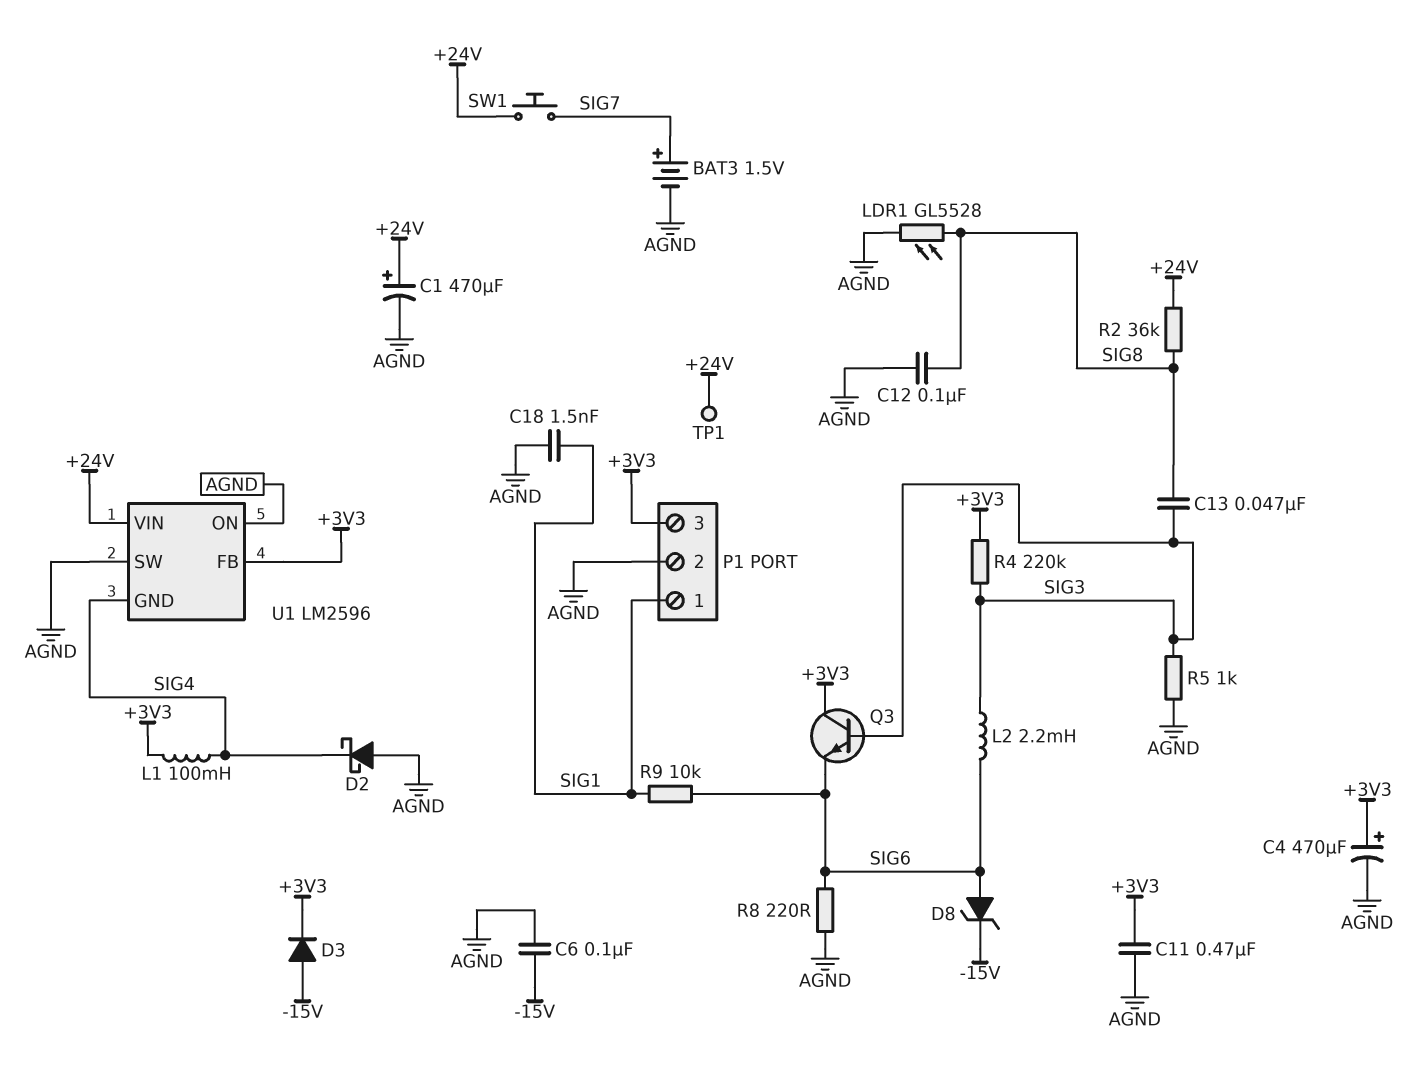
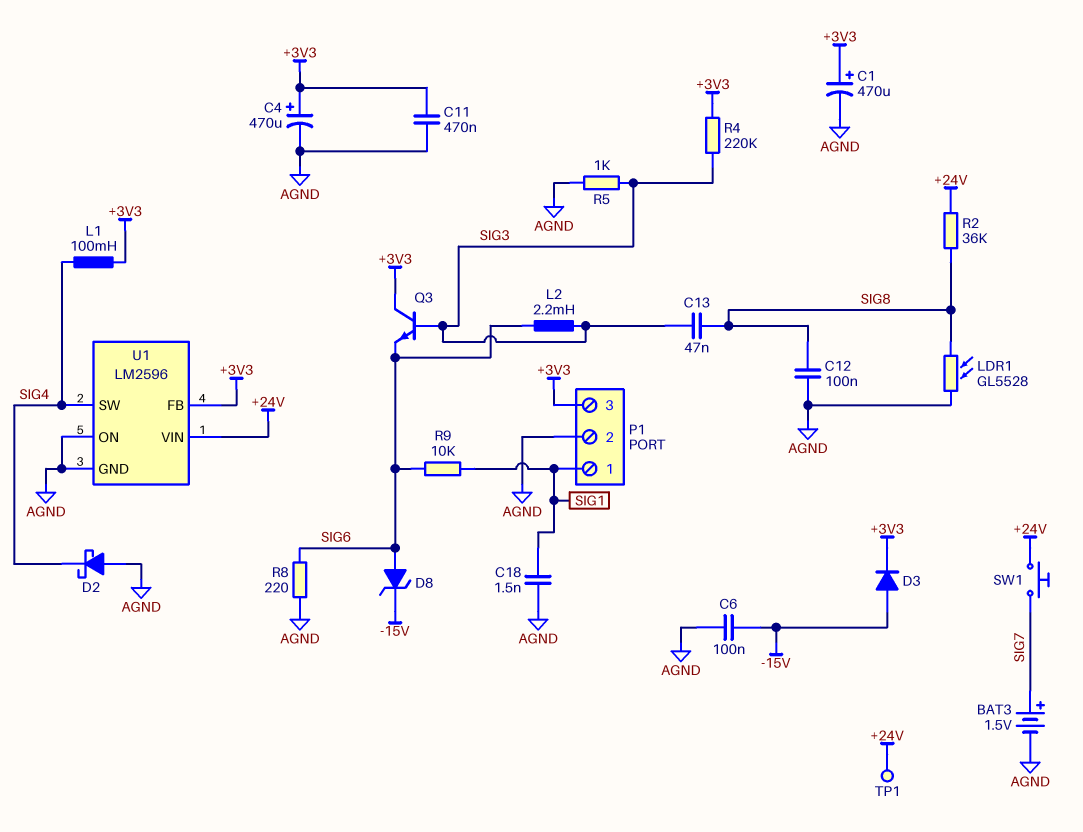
C1: 470uF (plus +24V, minus AGND) -> 470uF (plus +3V3, minus AGND)
U1 pin GND: SIG4 -> AGND
U1 pin SW: AGND -> SIG4

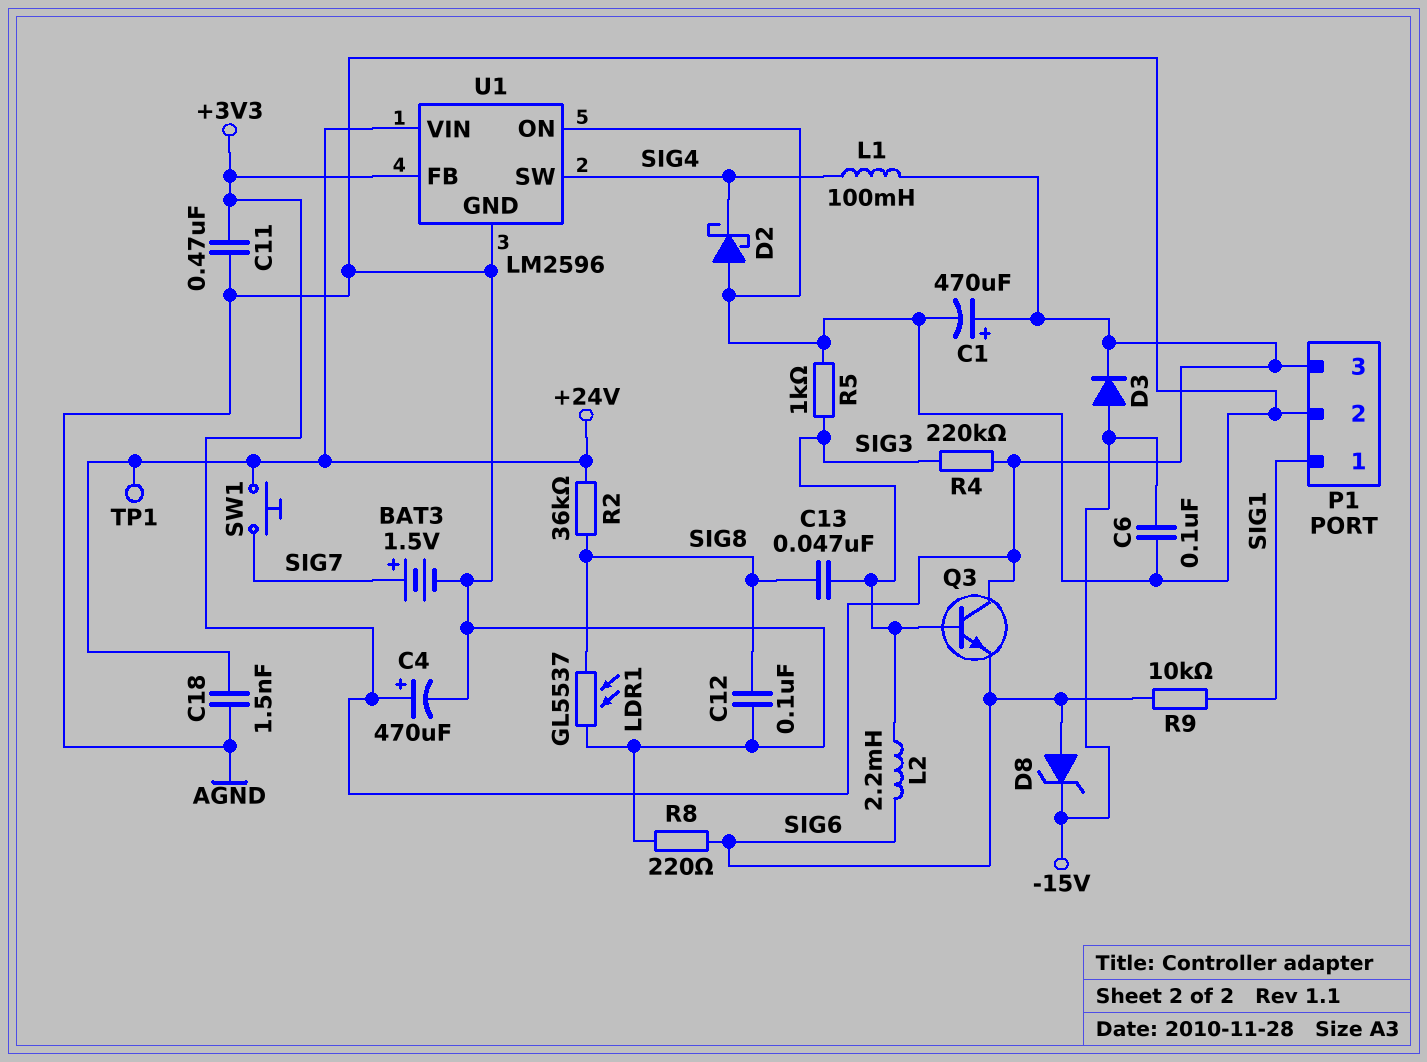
C18: 1.5nF (AGND, SIG1) -> 1.5nF (+24V, AGND)
LDR1: GL5528 (AGND, SIG8) -> GL5537 (AGND, SIG8)

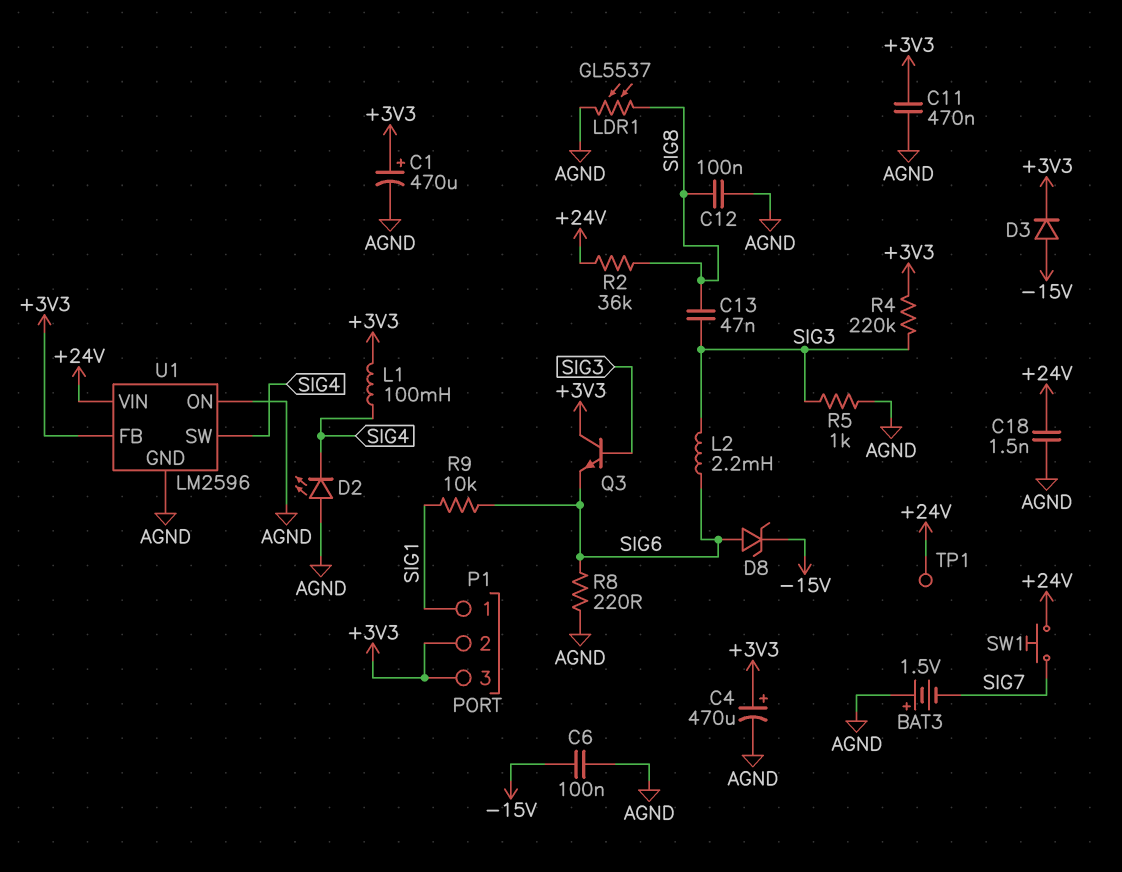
BAT3: 1.5V (plus SIG7, minus AGND) -> 1.5V (plus AGND, minus SIG7)
D2: schottky (A AGND, K SIG4) -> LED (A AGND, K SIG4)
P1 pin 2: AGND -> +3V3

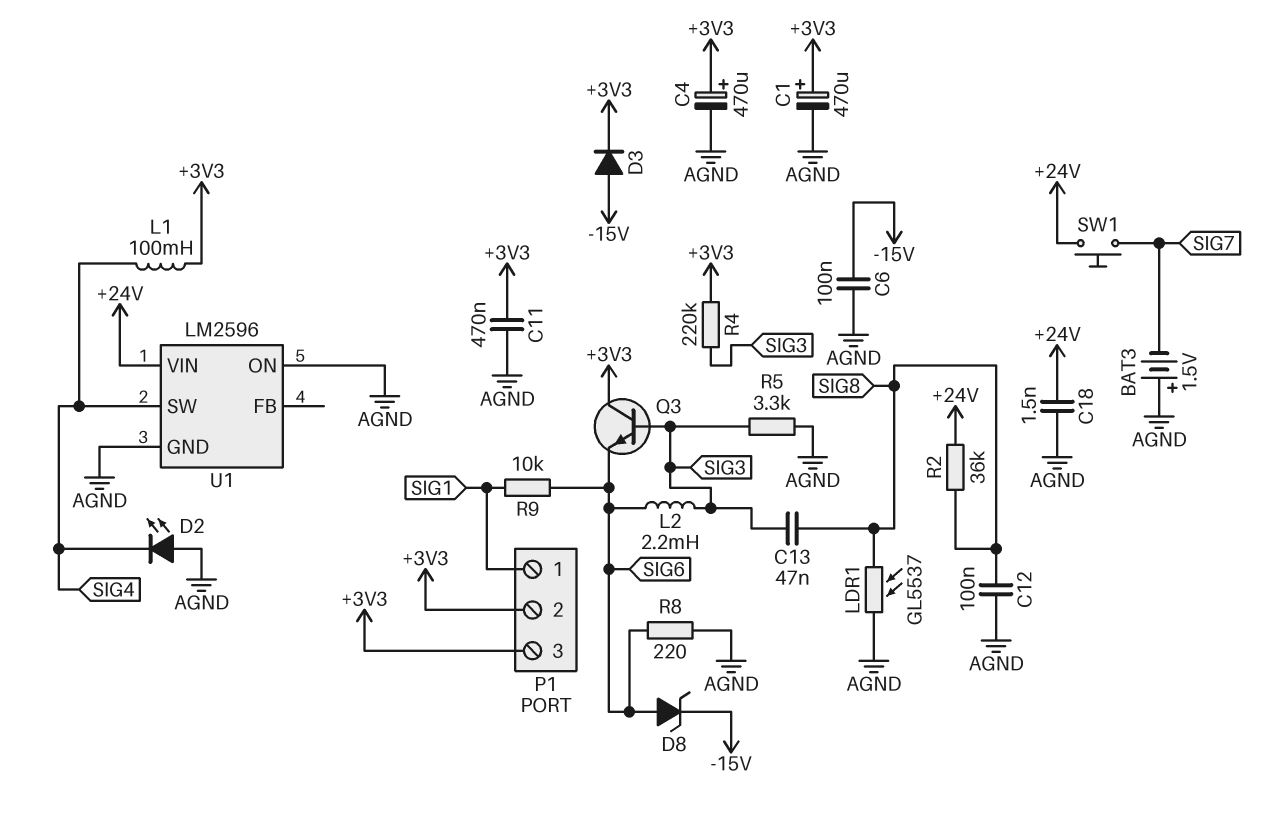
R5: 1k (AGND, SIG3) -> 3.3k (AGND, SIG3)
TP1: test point (+24V) -> none
U1 pin FB: +3V3 -> none

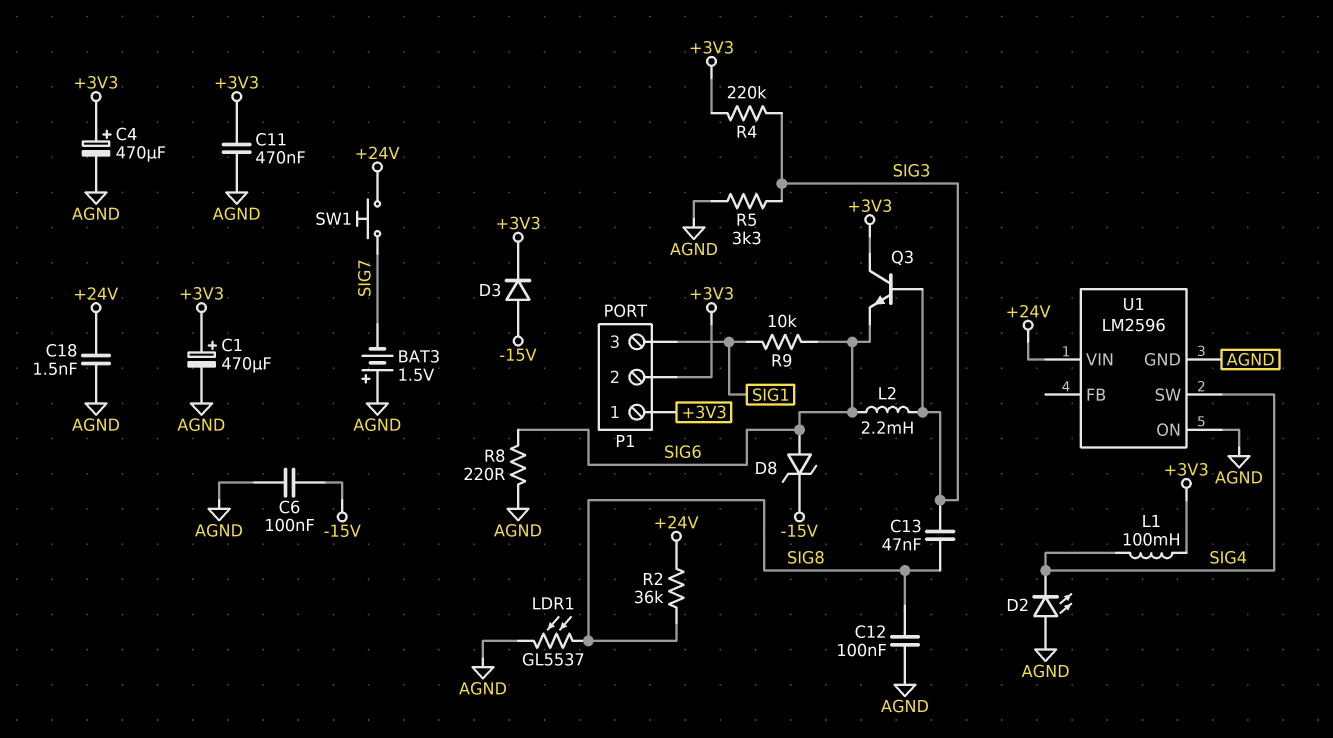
P1 pin 1: SIG1 -> +3V3
P1 pin 3: +3V3 -> SIG1

